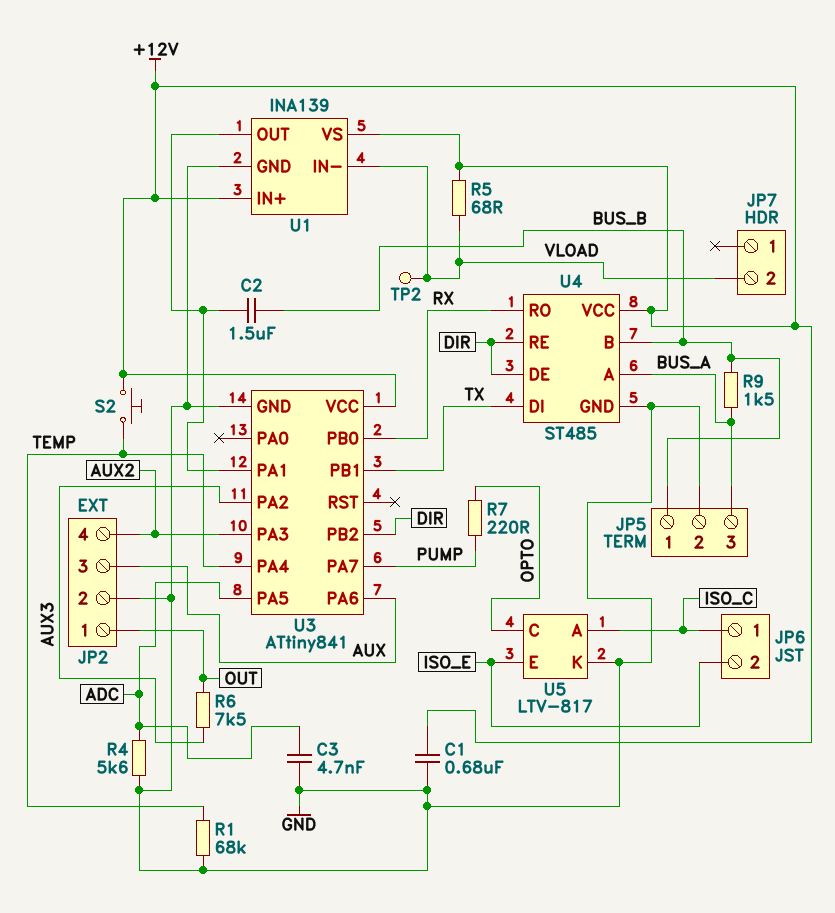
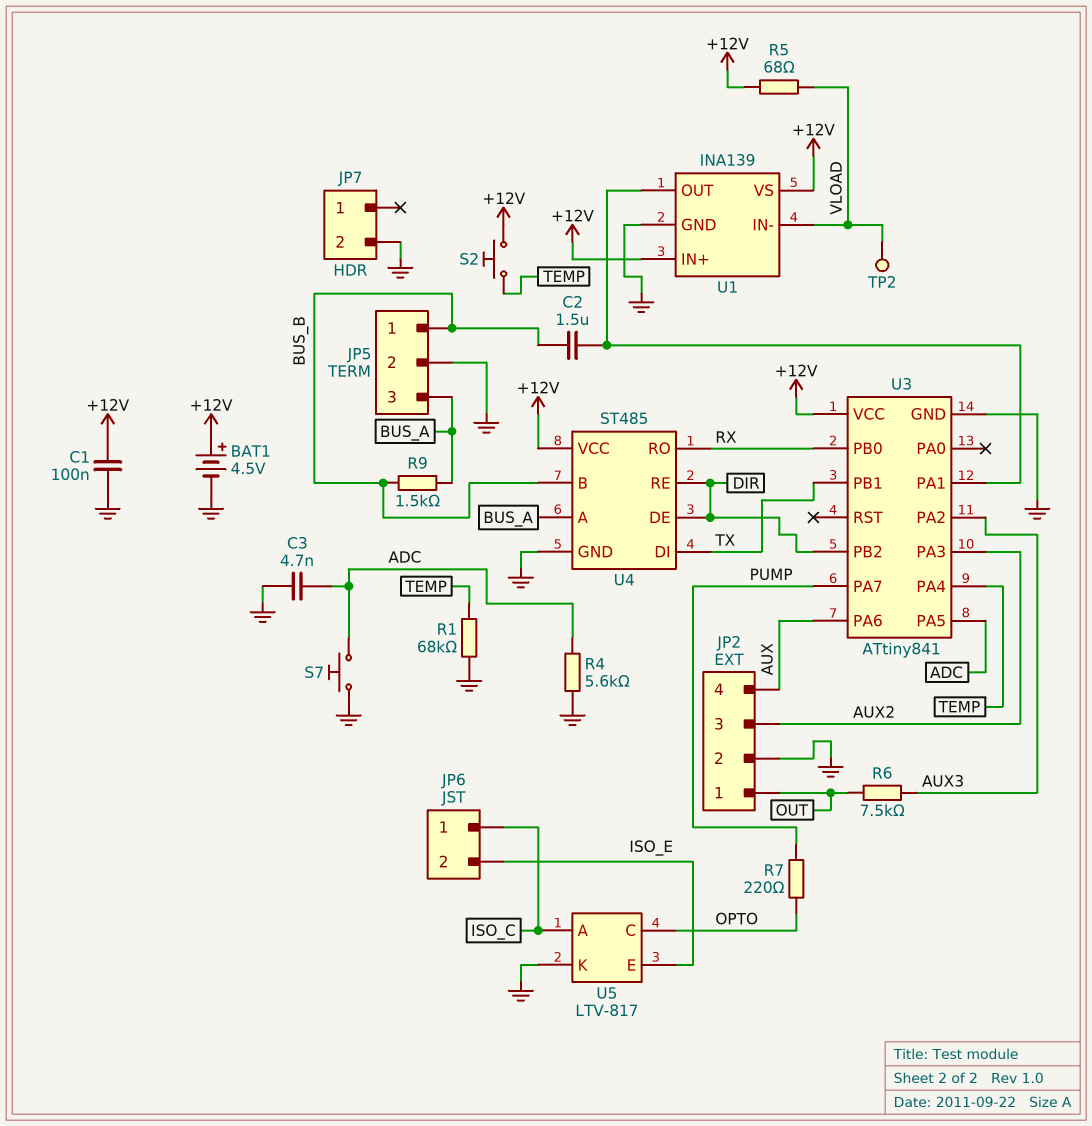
BAT1: none -> 4.5V (plus +12V, minus GND)
C1: 680nF (+12V, GND) -> 100nF (+12V, GND)
JP2 pin 3: AUX -> AUX2
JP2 pin 4: AUX2 -> AUX
JP7 pin 2: VLOAD -> GND
S7: none -> button (ADC, GND)

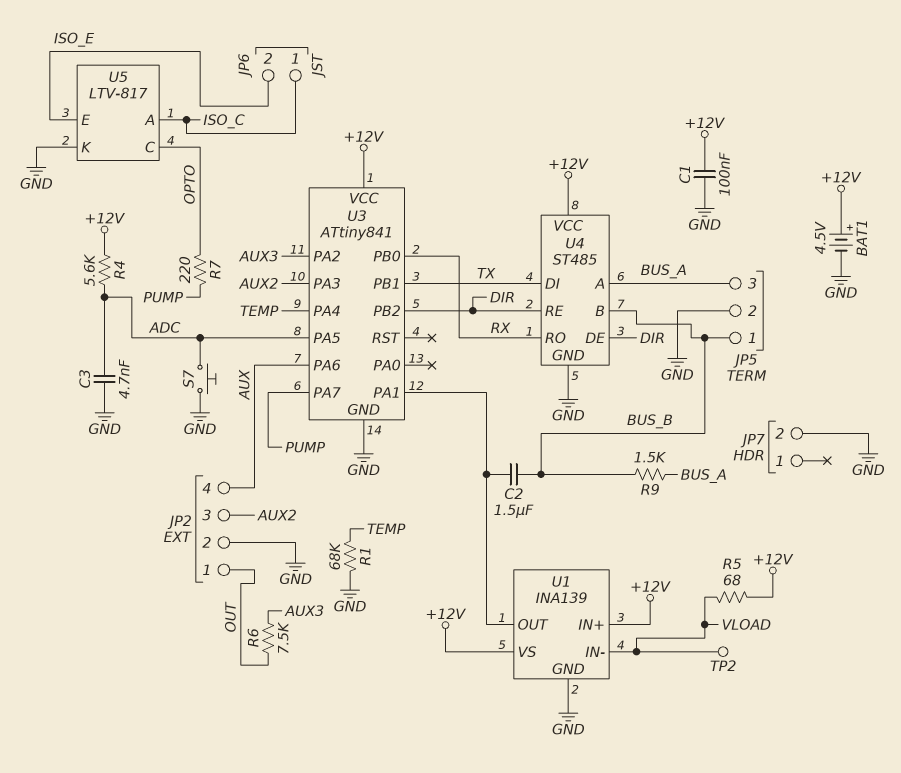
R4: 5.6k (ADC, GND) -> 5.6k (+12V, ADC)
S2: button (+12V, TEMP) -> none

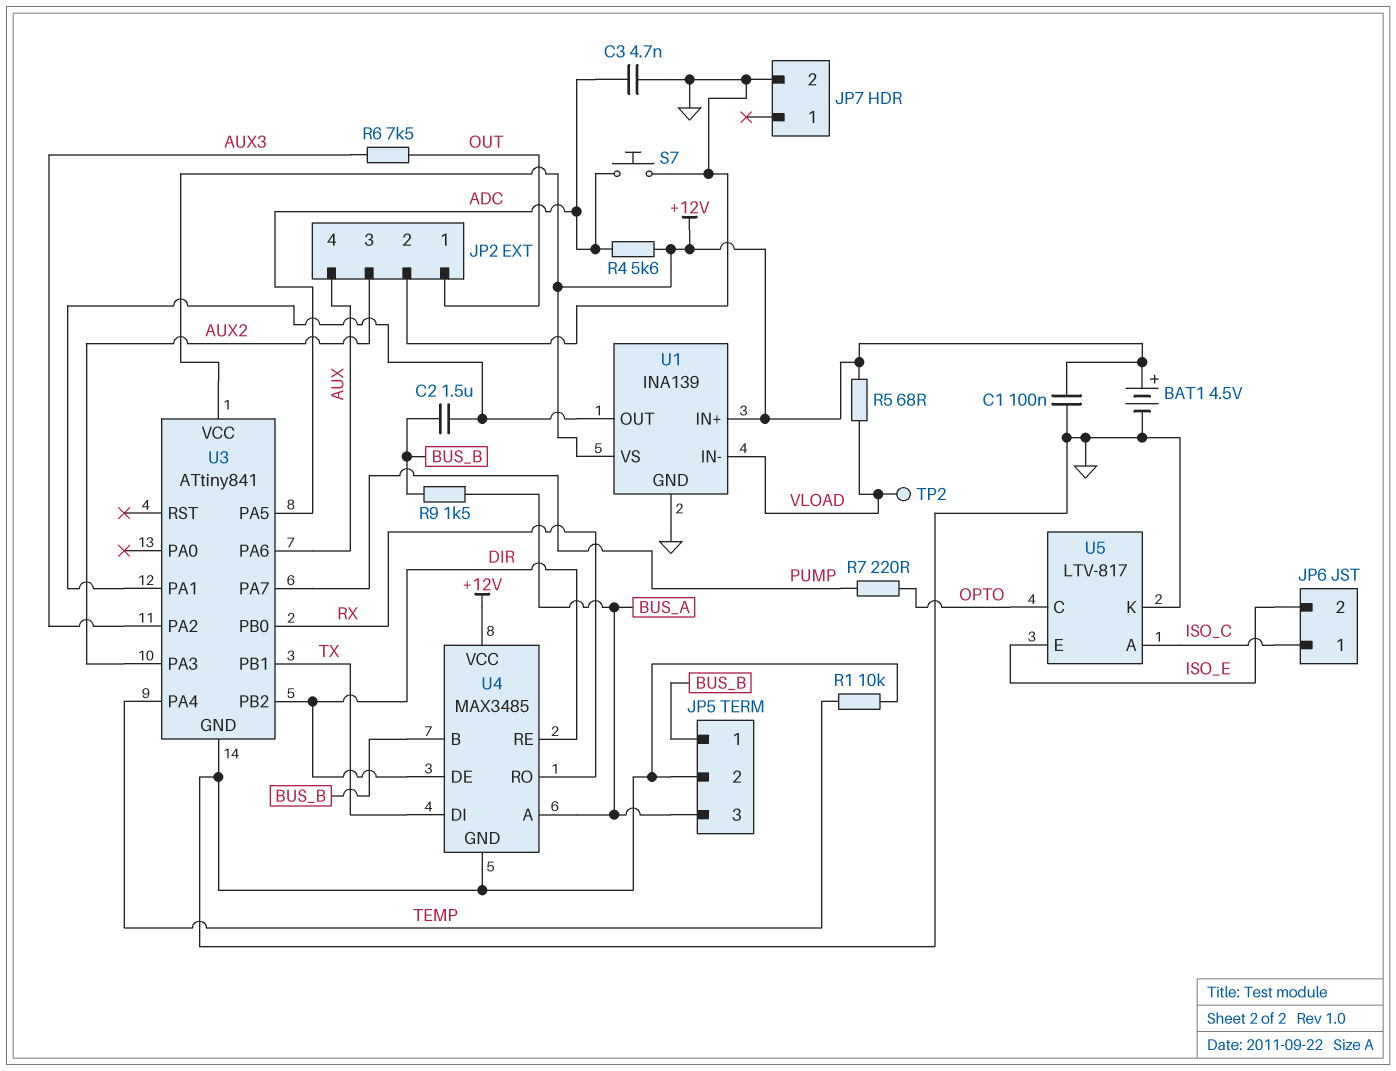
R1: 68k (GND, TEMP) -> 10k (GND, TEMP)
U4: ST485 -> MAX3485

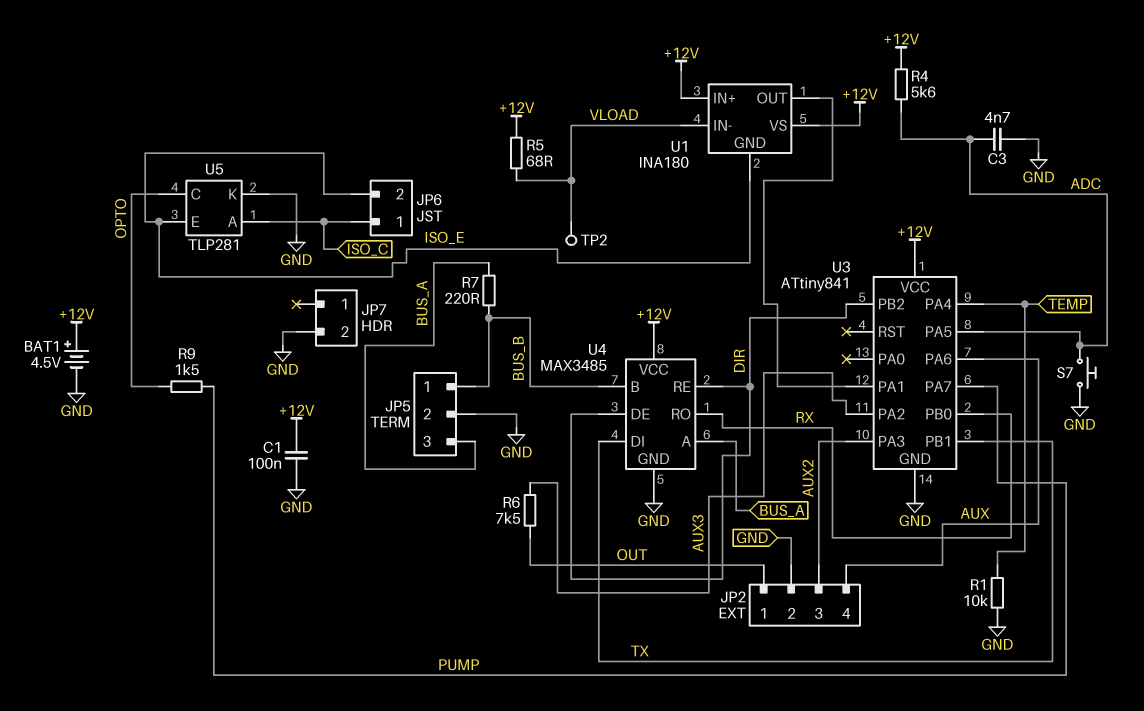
C2: 1.5uF (BUS_B, U1/OUT) -> none
R7: 220 (OPTO, PUMP) -> 220 (BUS_A, BUS_B)
R9: 1.5k (BUS_A, BUS_B) -> 1.5k (OPTO, PUMP)
U1: INA139 -> INA180
U1 pin GND: GND -> ISO_E
U5: LTV-817 -> TLP281

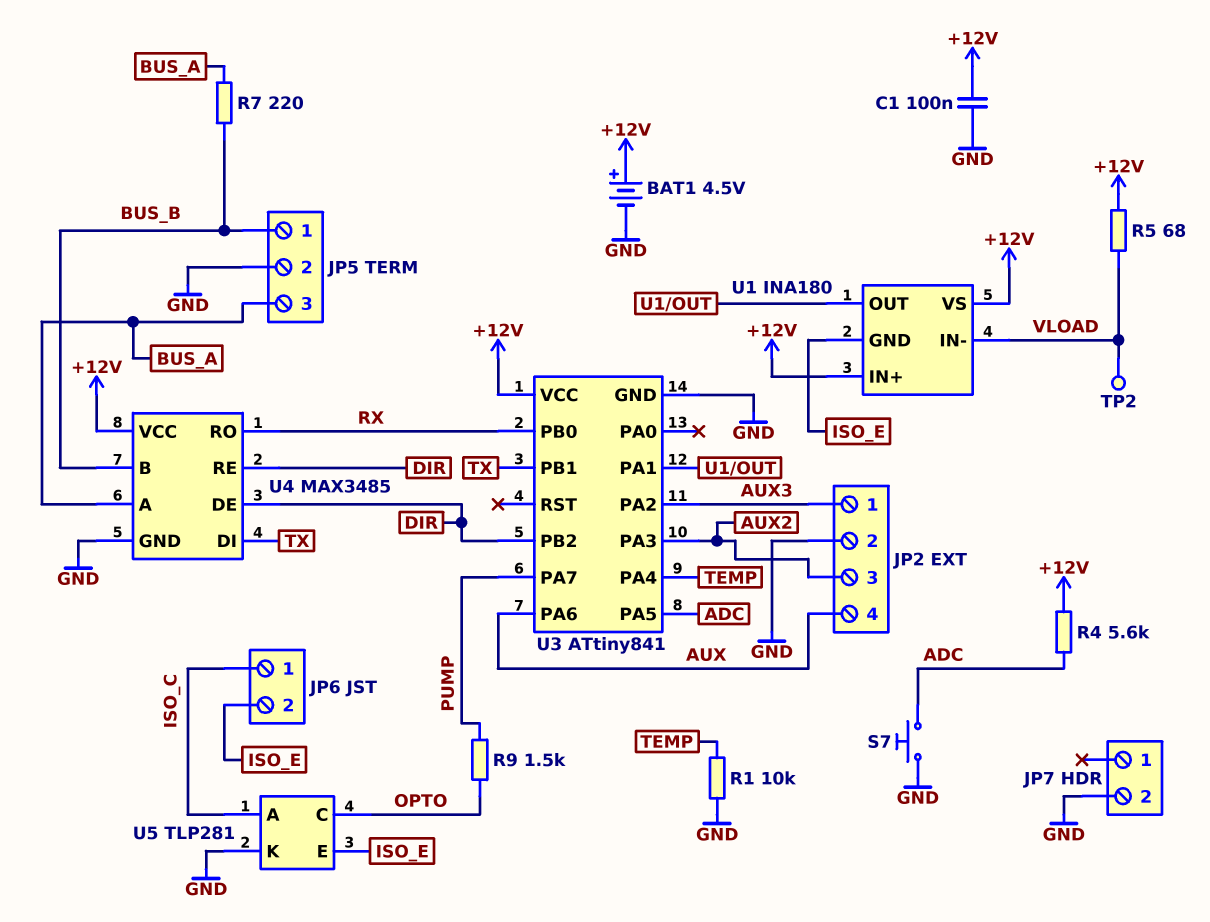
C3: 4.7nF (ADC, GND) -> none
JP2 pin 1: OUT -> AUX3
R6: 7.5k (AUX3, OUT) -> none

